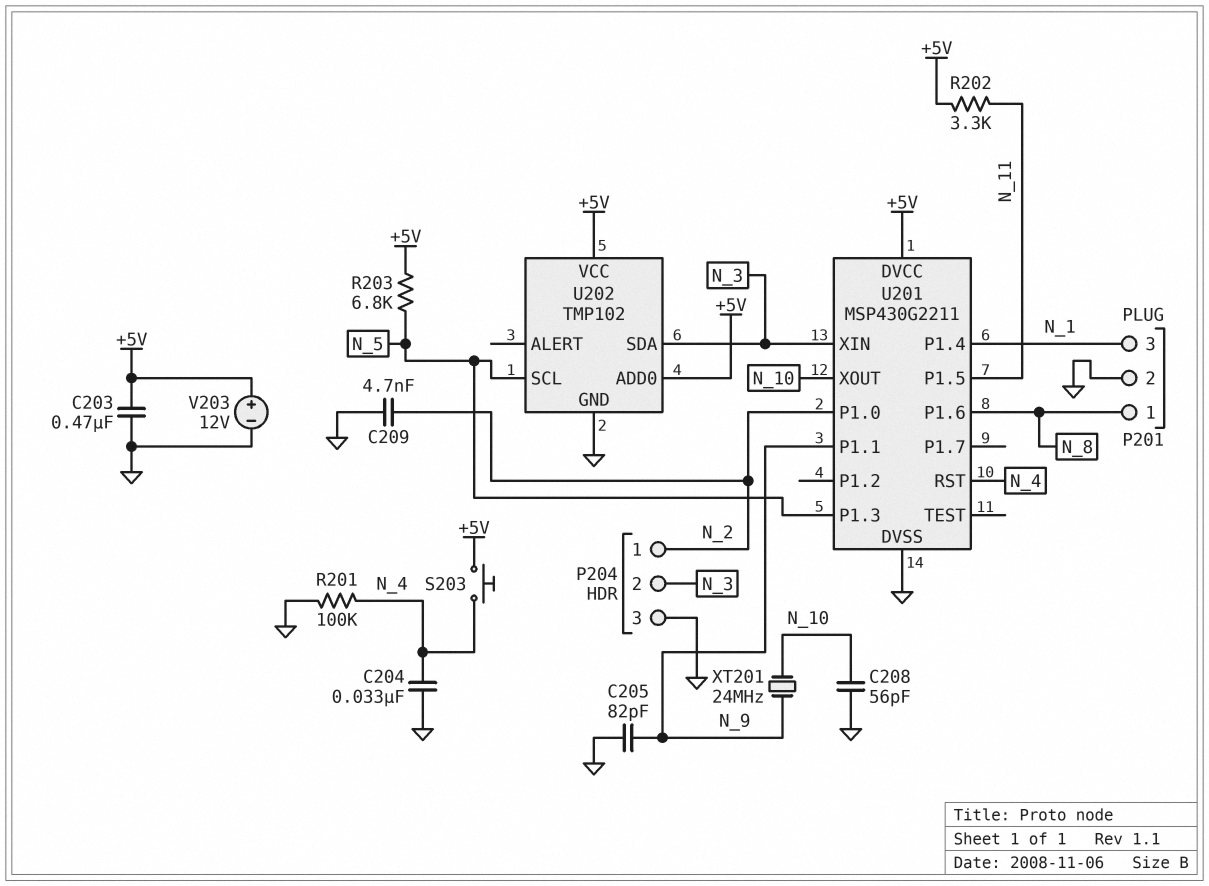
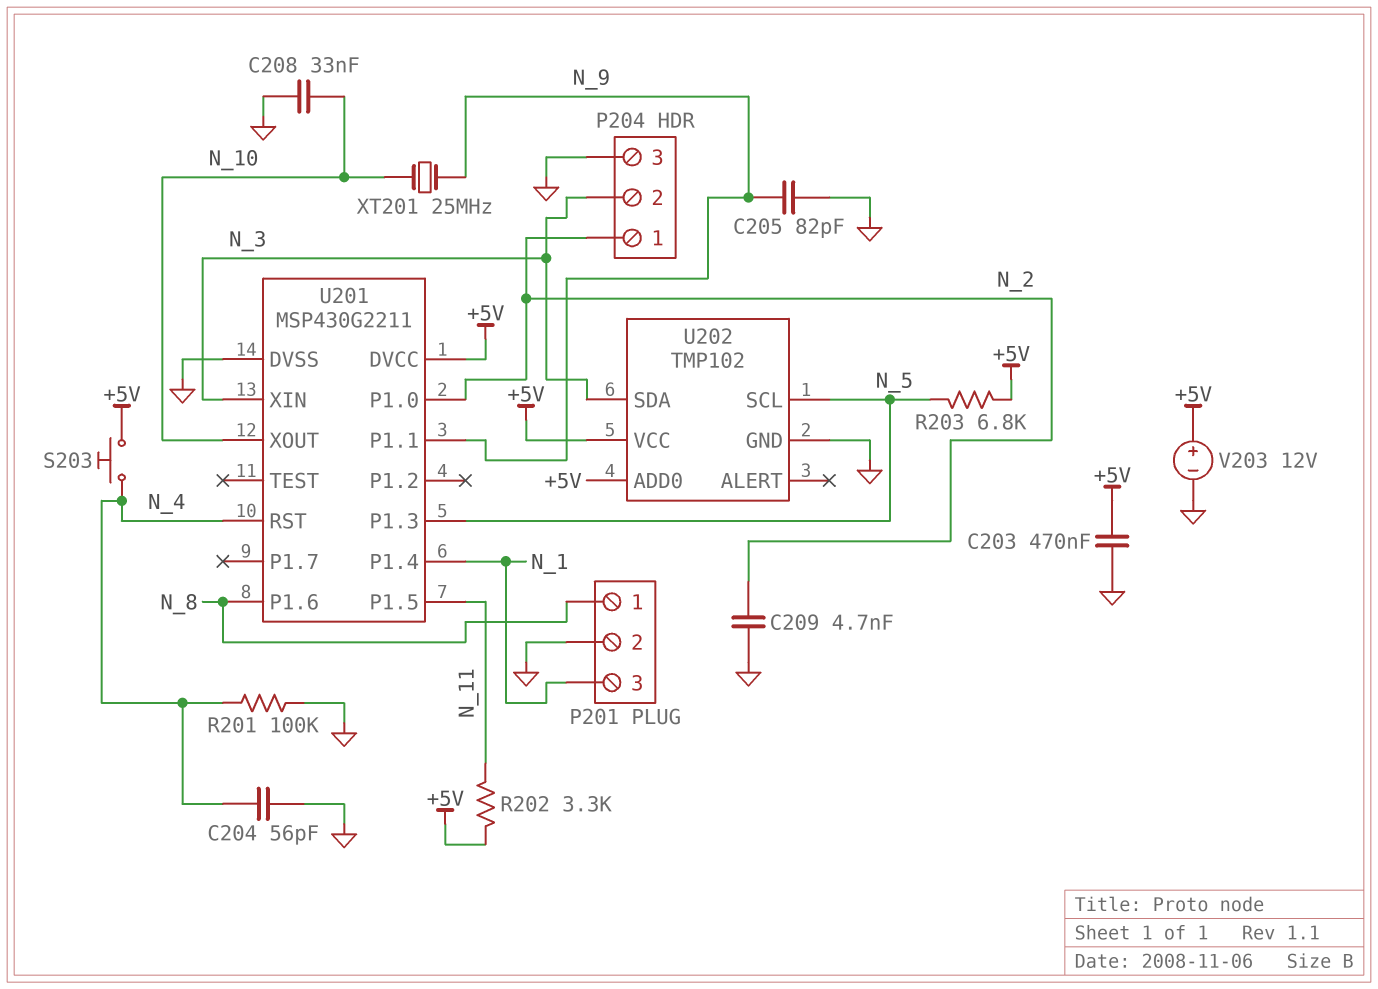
C204: 33nF (GND, N_4) -> 56pF (GND, N_4)
C208: 56pF (GND, N_10) -> 33nF (GND, N_10)
XT201: 24MHz (N_9, N_10) -> 25MHz (N_9, N_10)

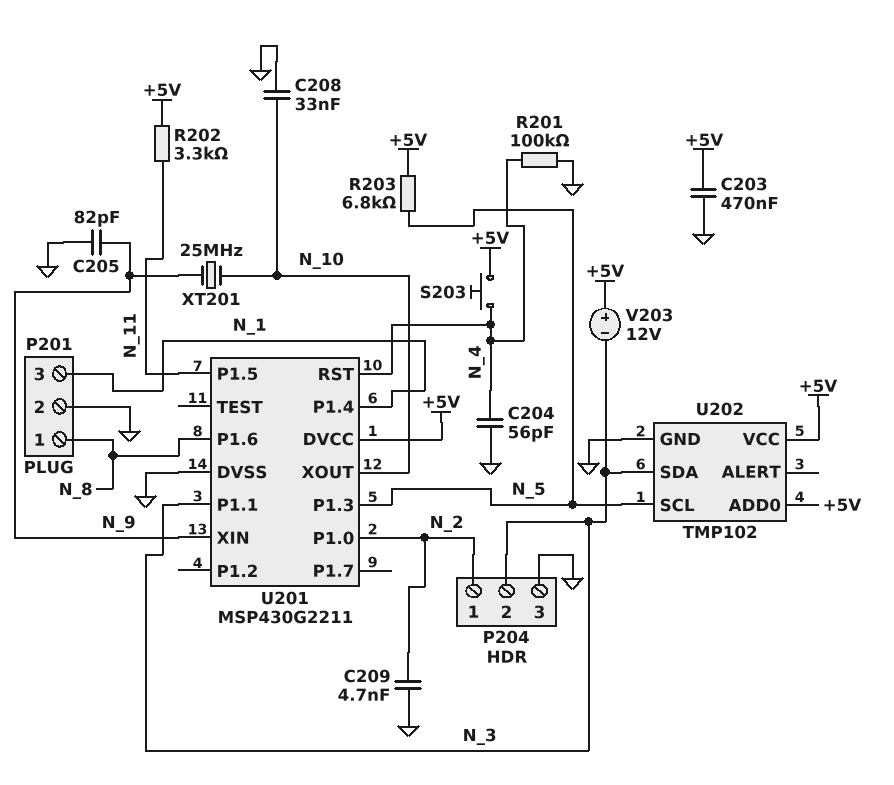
U201 pin P1.1: N_9 -> N_3
U201 pin XIN: N_3 -> N_9
V203: 12V (plus +5V, minus GND) -> 12V (plus +5V, minus N_3)

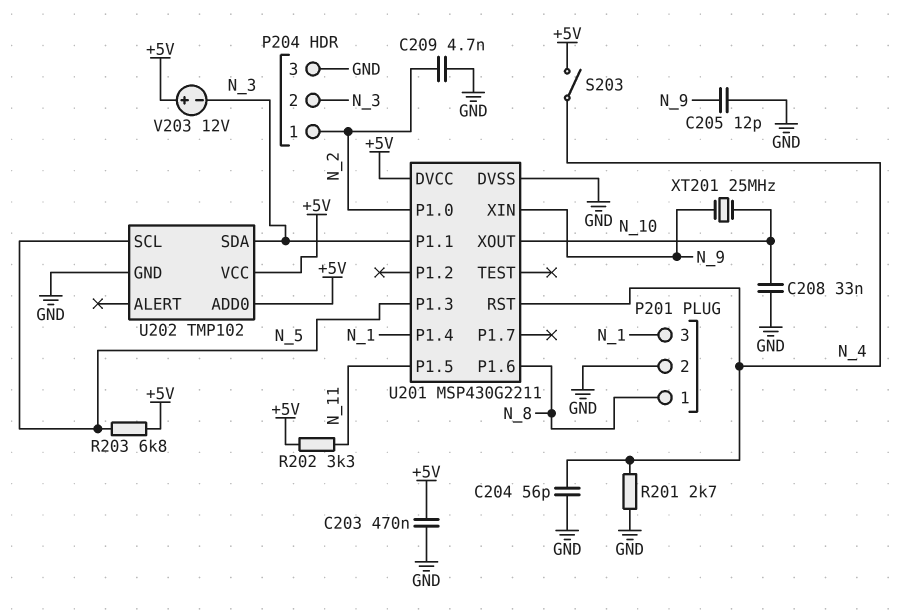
C205: 82pF (GND, N_9) -> 12pF (GND, N_9)
R201: 100k (GND, N_4) -> 2.7k (GND, N_4)
S203: button (+5V, N_4) -> switch (+5V, N_4)

